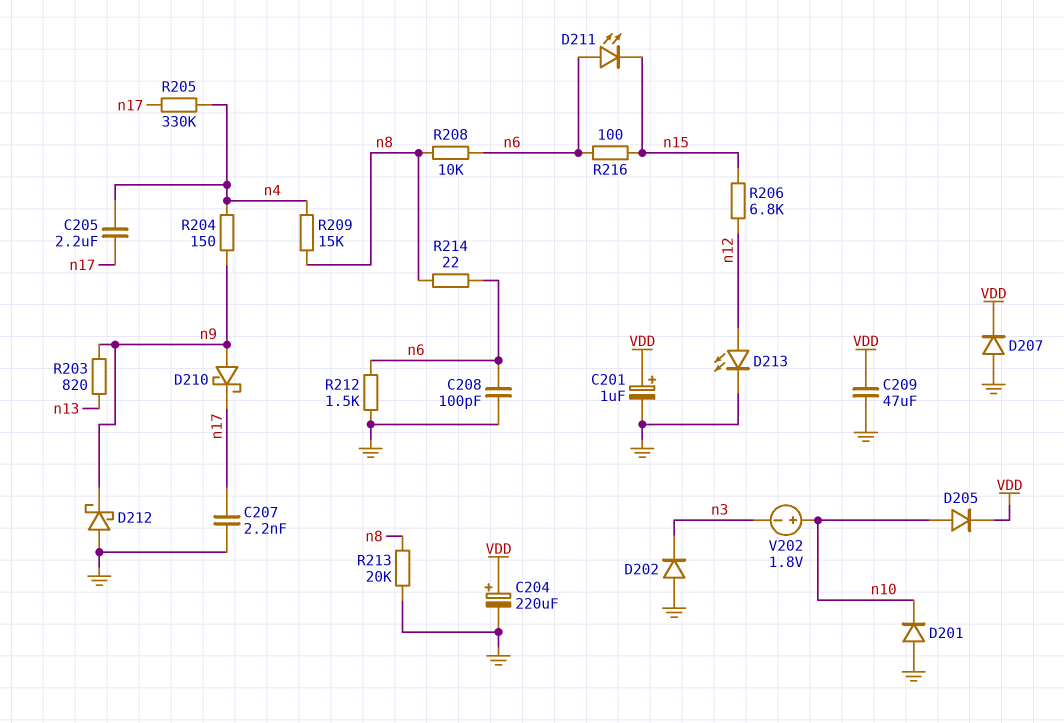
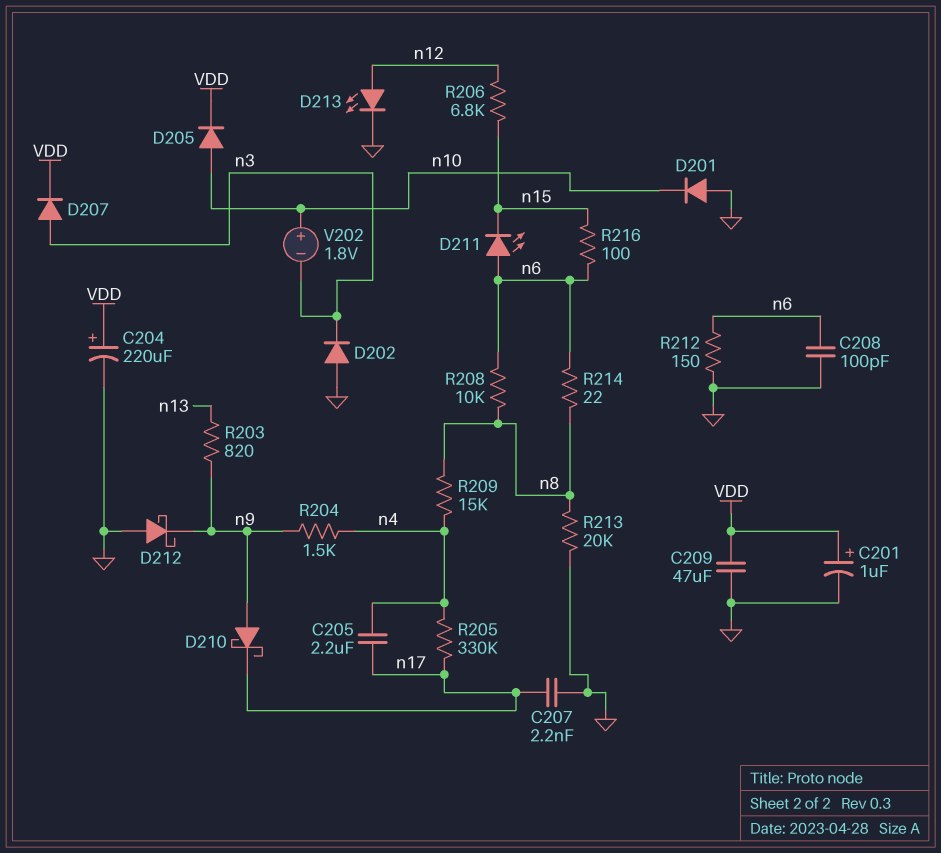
D207: diode (A GND, K VDD) -> diode (A n3, K VDD)
R204: 150 (n4, n9) -> 1.5k (n4, n9)
R212: 1.5k (GND, n6) -> 150 (GND, n6)

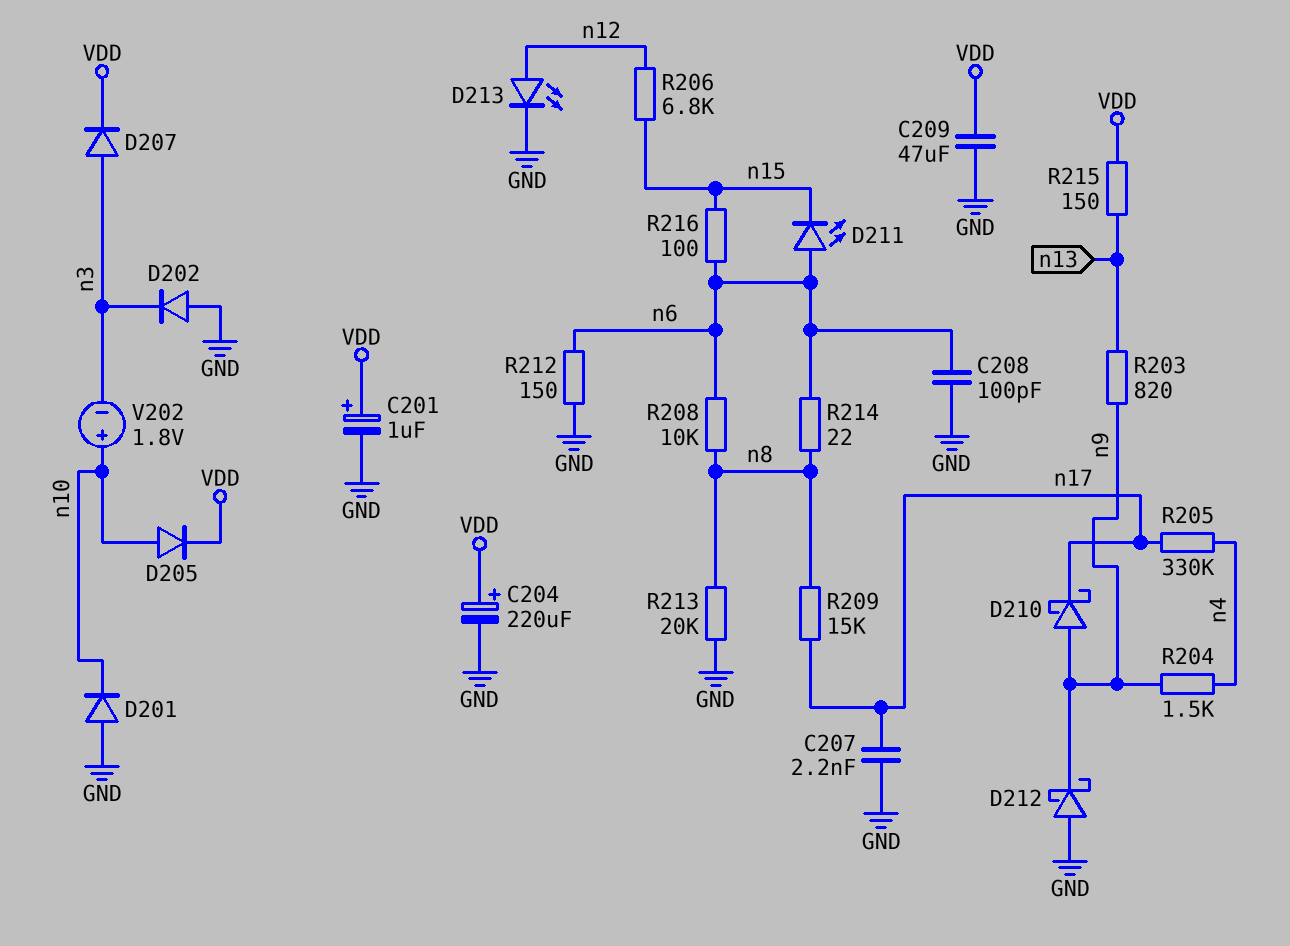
C205: 2.2uF (n4, n17) -> none
R209: 15k (n4, n8) -> 15k (n8, n17)
R215: none -> 150 (VDD, n13)

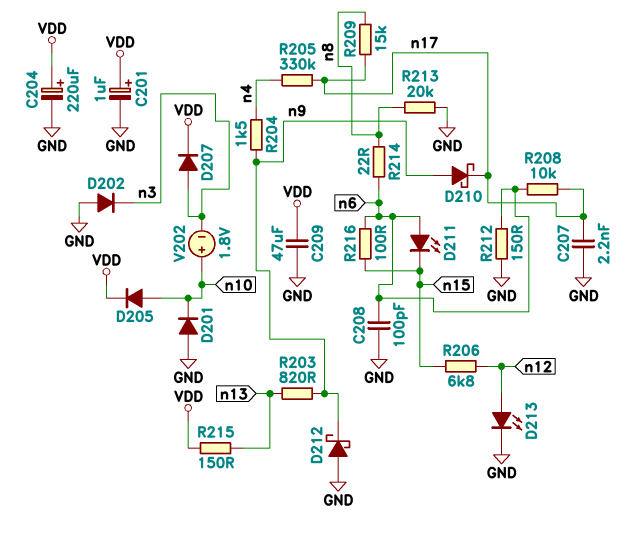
R208: 10k (n6, n8) -> 10k (n6, n17)

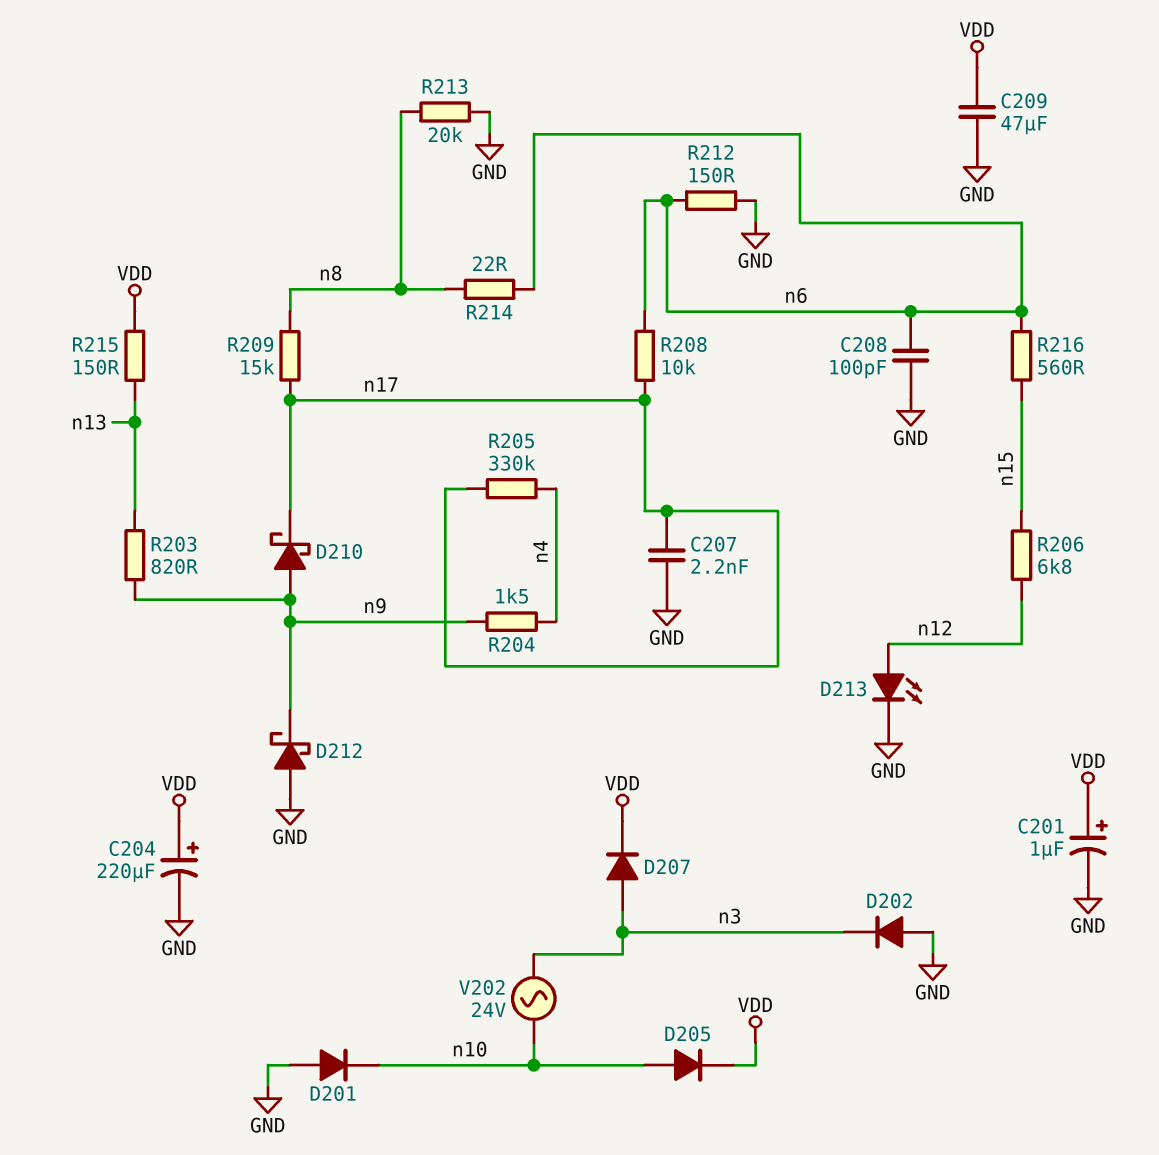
D211: LED (A n6, K n15) -> none
R216: 100 (n6, n15) -> 560 (n6, n15)
V202: 1.8V (plus n10, minus n3) -> AC 24V (n3, n10)

